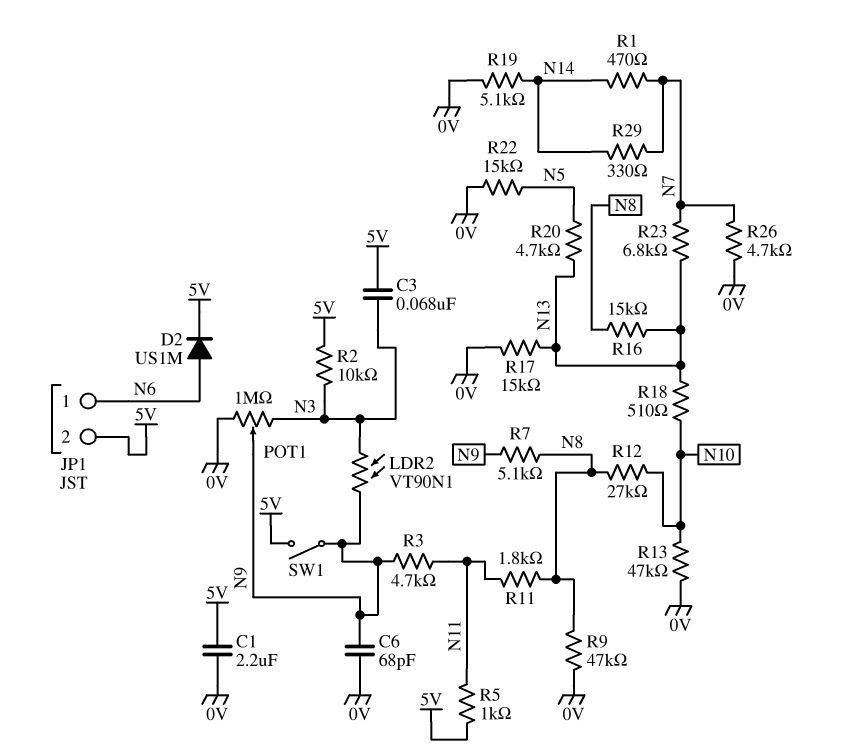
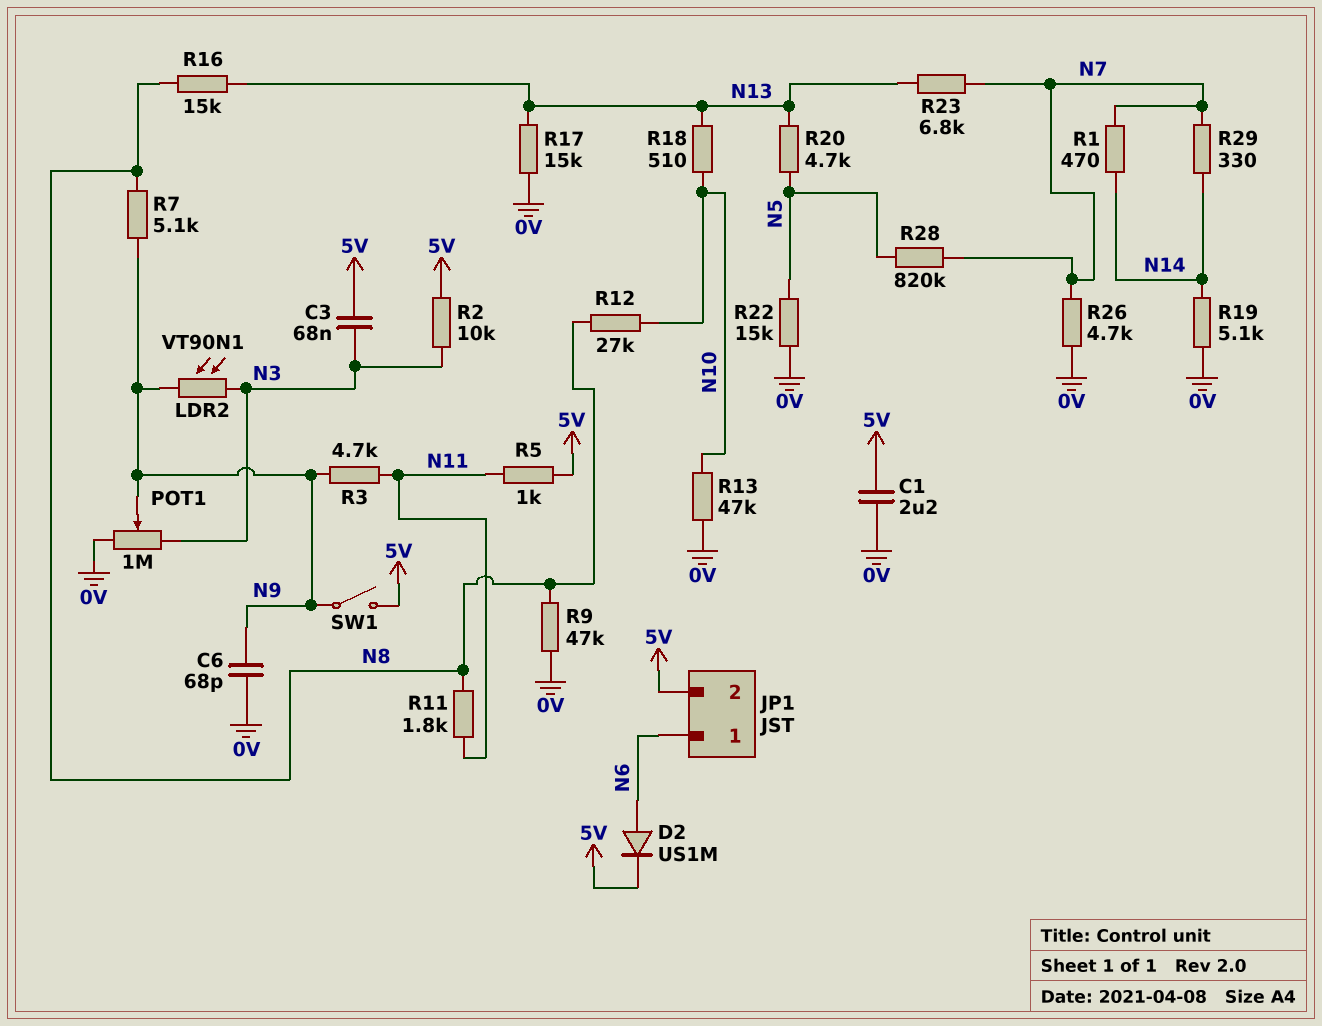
R28: none -> 820k (N5, N7)

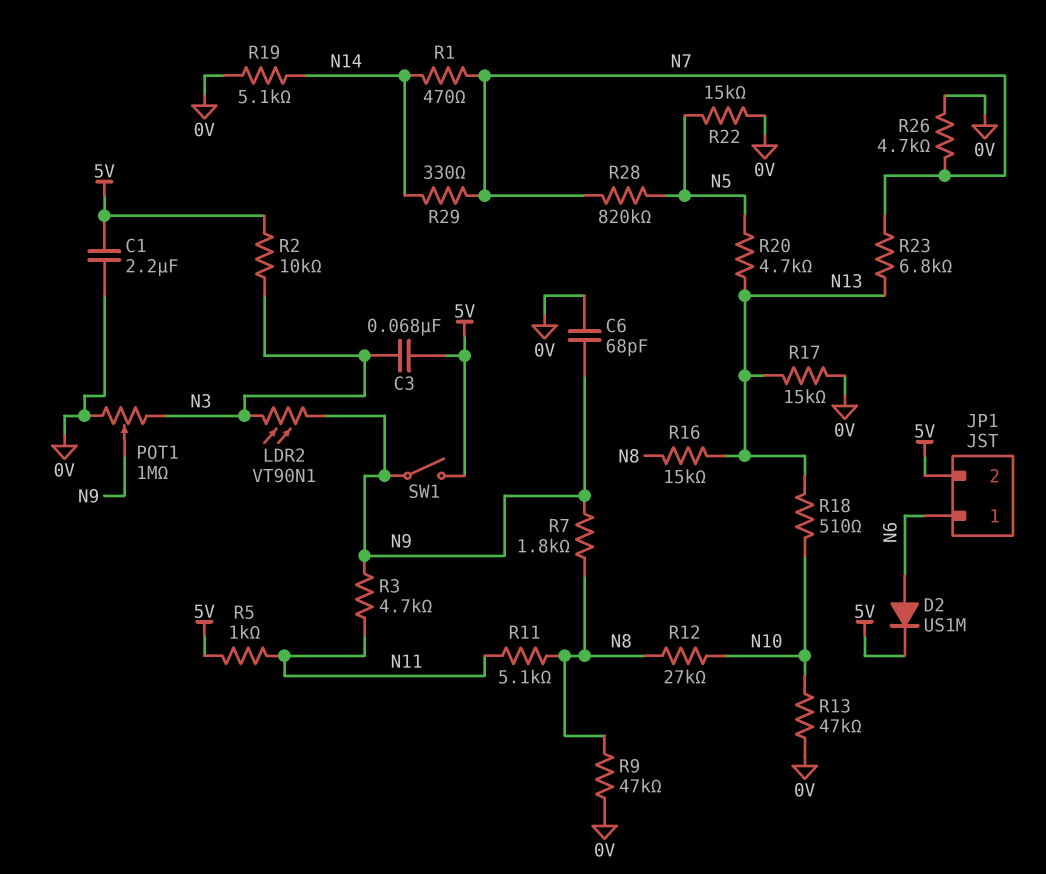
R7: 5.1k (N8, N9) -> 1.8k (N8, N9)
R11: 1.8k (N8, N11) -> 5.1k (N8, N11)

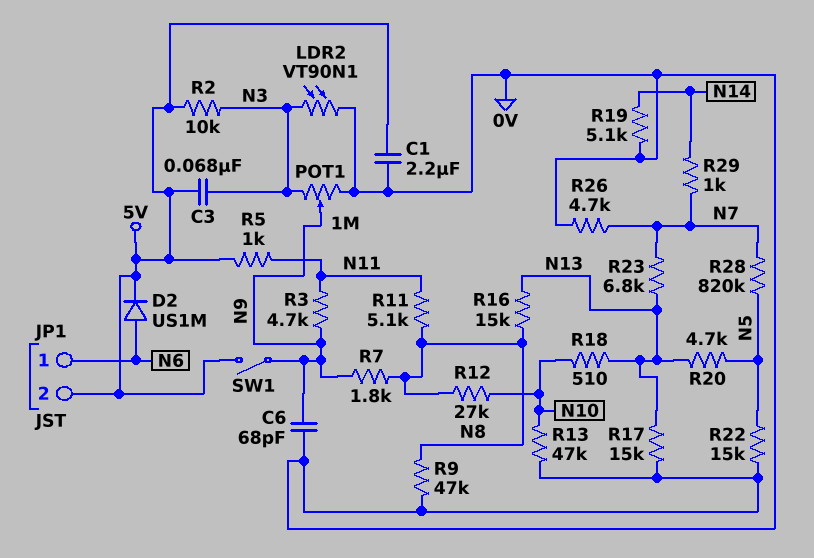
LDR2: VT90N1 (N3, N9) -> VT90N1 (0V, N3)
R1: 470 (N7, N14) -> none
R29: 330 (N7, N14) -> 1k (N7, N14)

